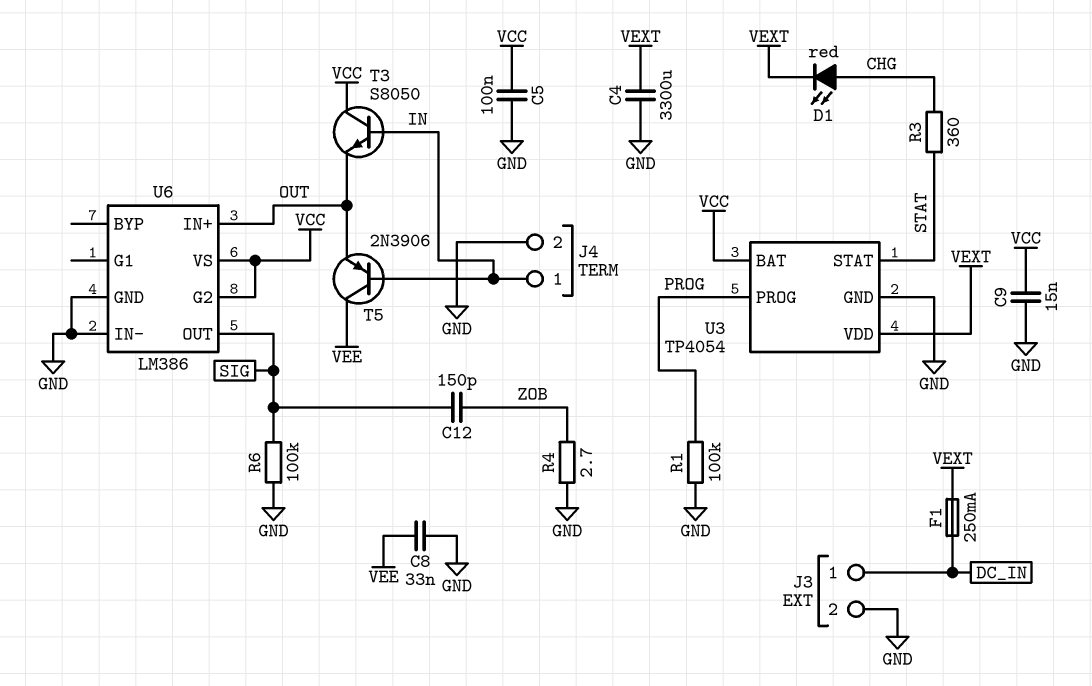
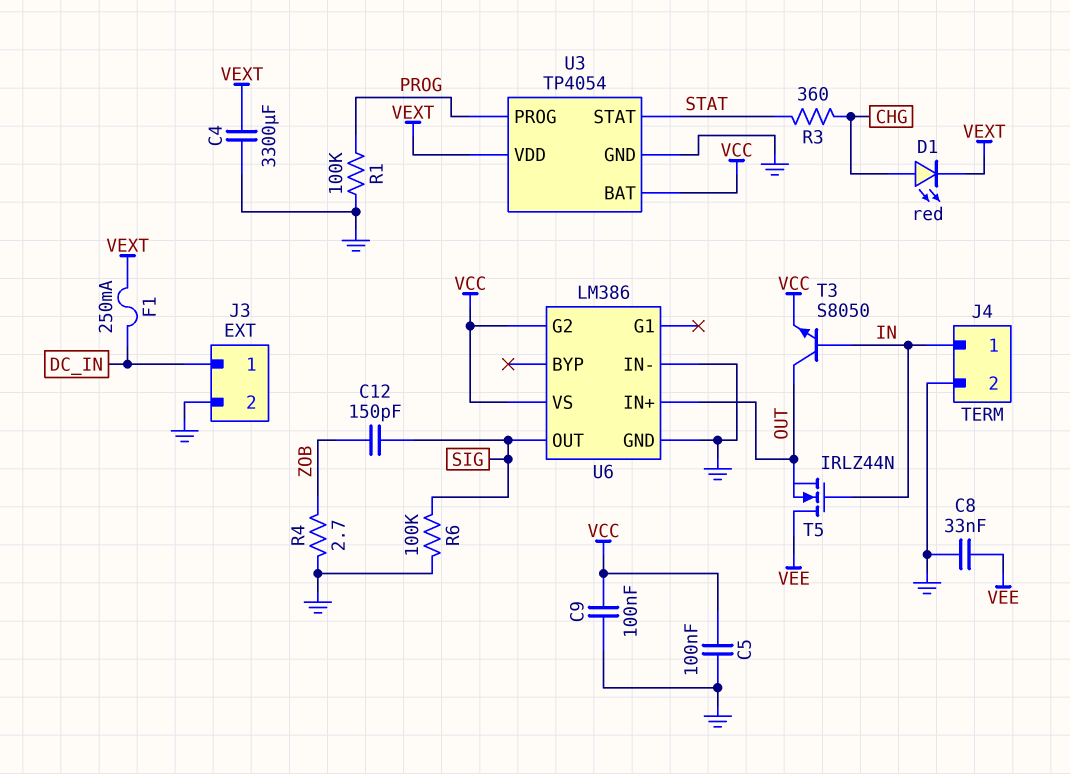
C9: 15nF (GND, VCC) -> 100nF (GND, VCC)
T3: NPN S8050 (B IN, C VCC, E OUT) -> NPN S8050 (B IN, C OUT, E VCC)
T5: PNP 2N3906 (B IN, C VEE, E OUT) -> NMOS IRLZ44N (G IN, D VEE, S OUT)

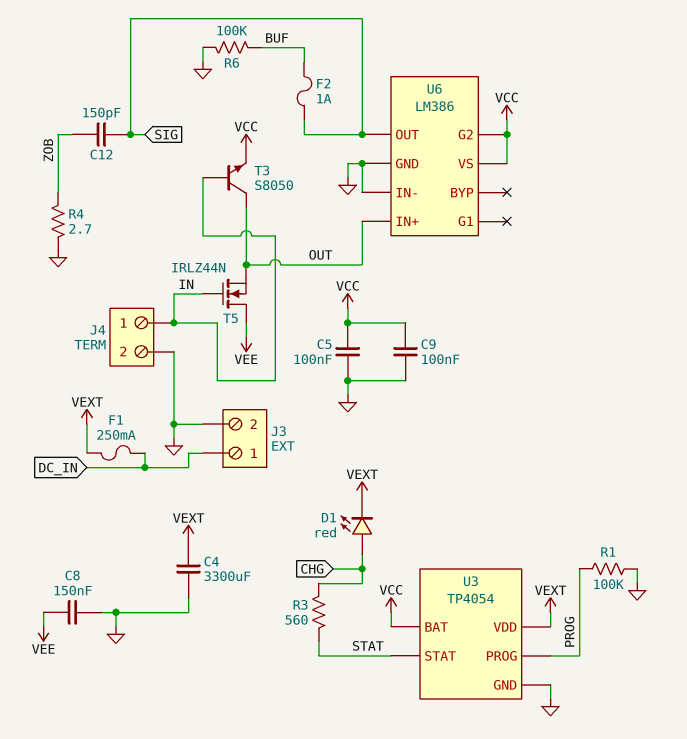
C8: 33nF (GND, VEE) -> 150nF (GND, VEE)
F2: none -> 1A (BUF, SIG)
R3: 360 (CHG, STAT) -> 560 (CHG, STAT)
R6: 100k (GND, SIG) -> 100k (BUF, GND)

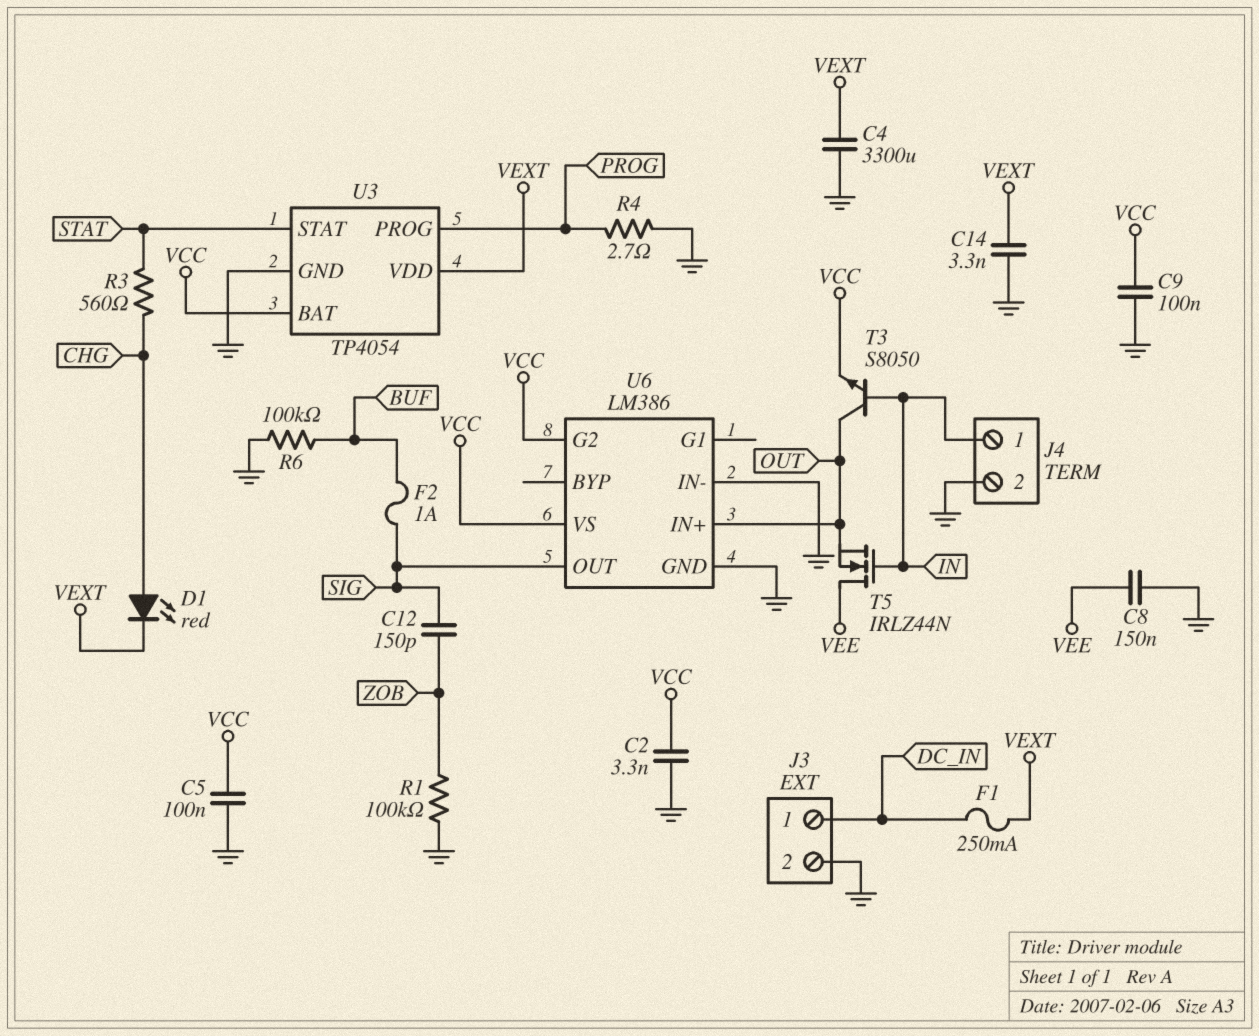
C2: none -> 3.3nF (GND, VCC)
C14: none -> 3.3nF (GND, VEXT)
R1: 100k (GND, PROG) -> 100k (GND, ZOB)
R4: 2.7 (GND, ZOB) -> 2.7 (GND, PROG)

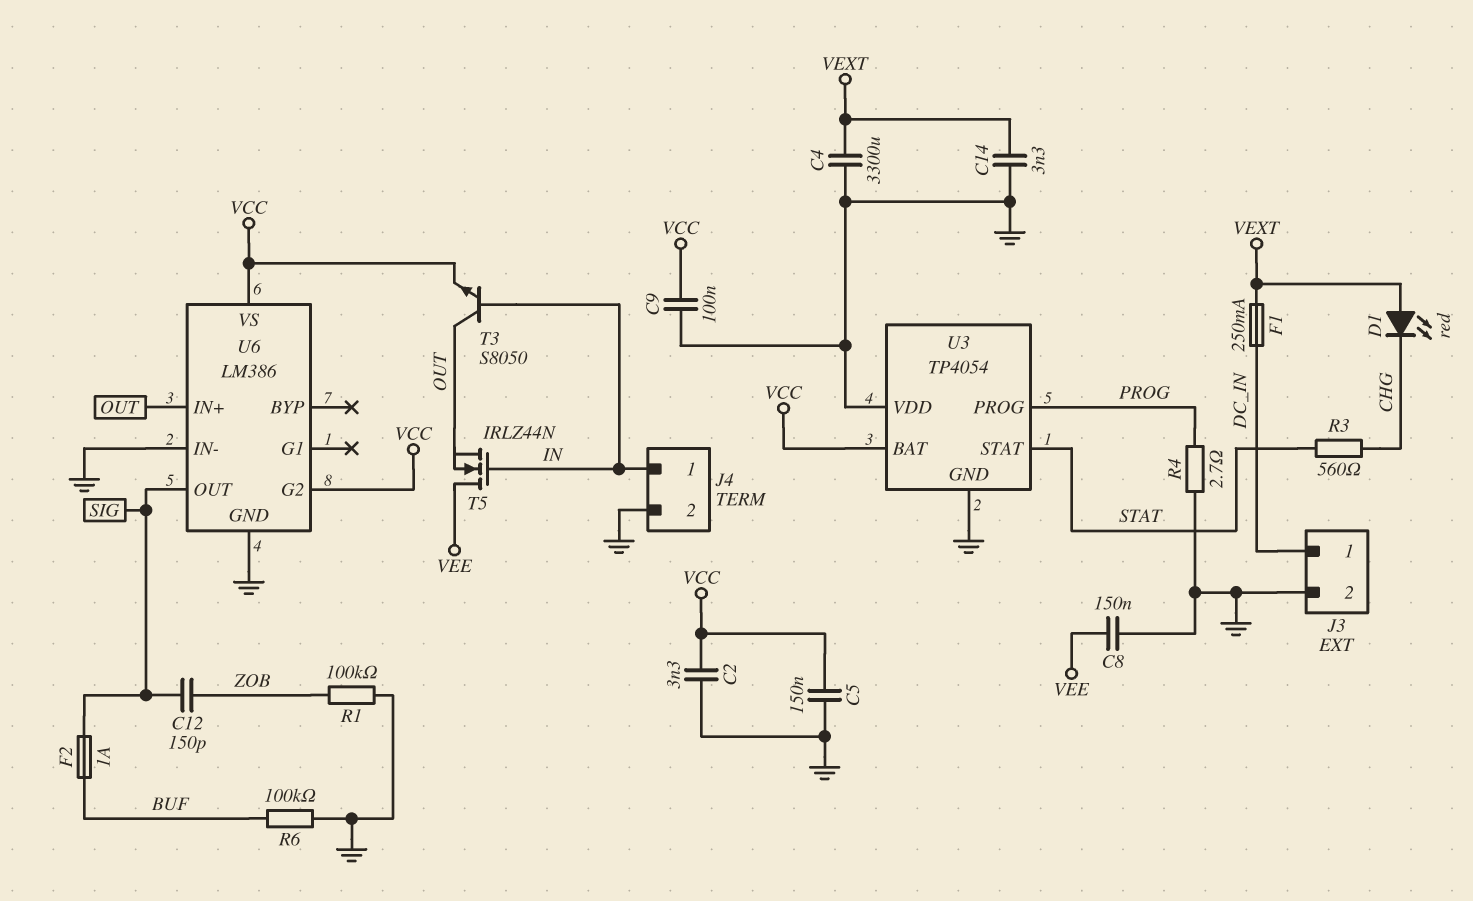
C5: 100nF (GND, VCC) -> 150nF (GND, VCC)
D1: LED red (A CHG, K VEXT) -> LED red (A VEXT, K CHG)
U3 pin VDD: VEXT -> GND

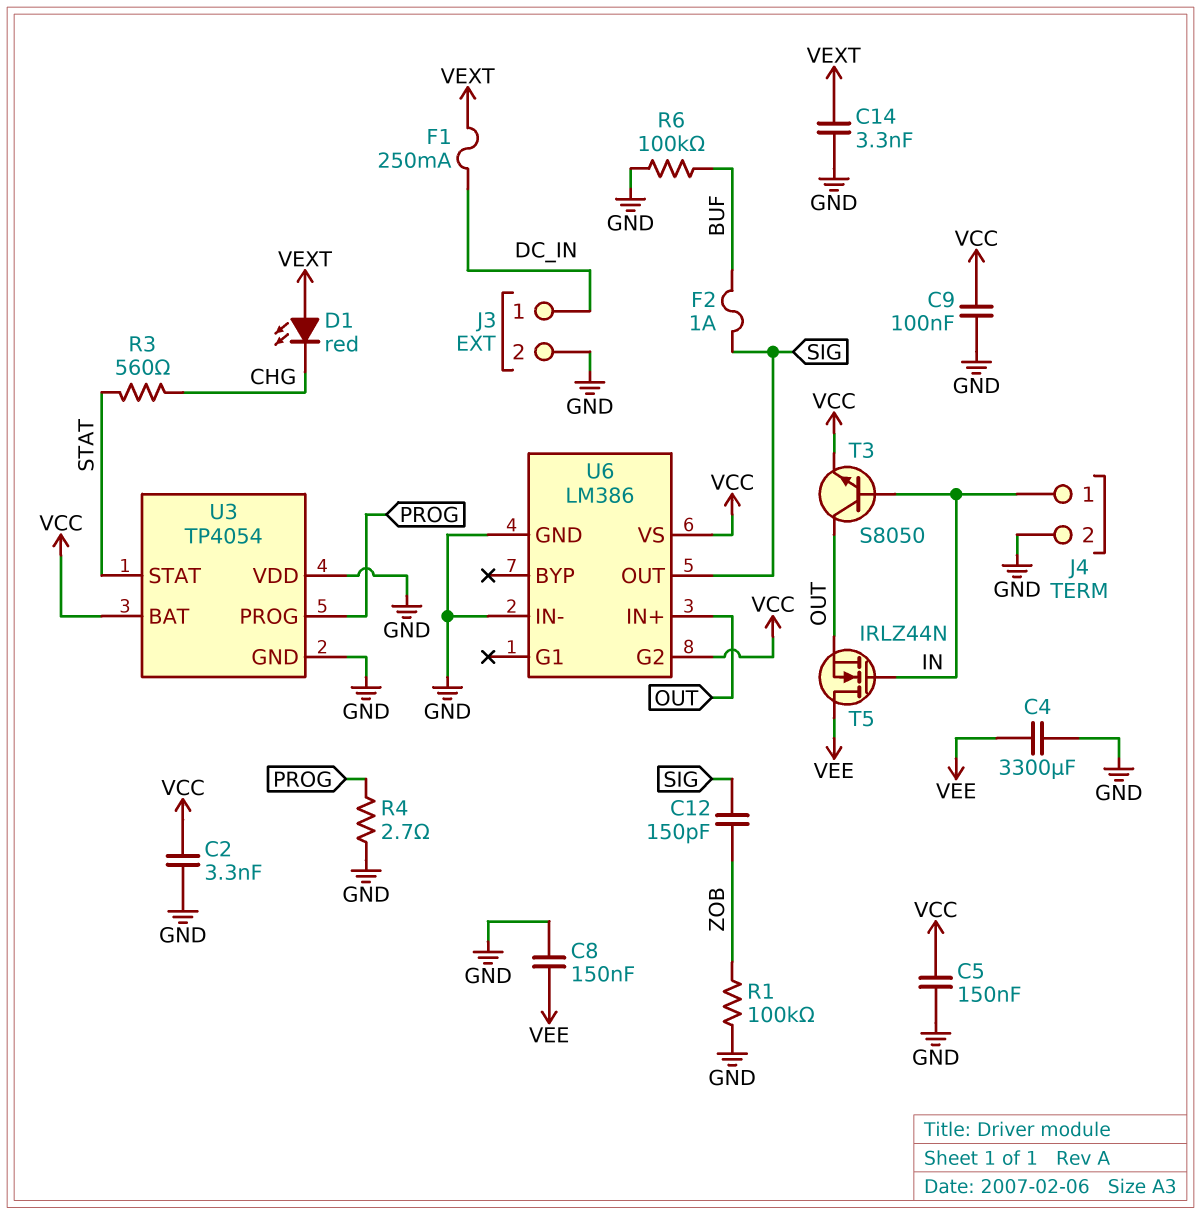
C4: 3300uF (GND, VEXT) -> 3300uF (GND, VEE)

